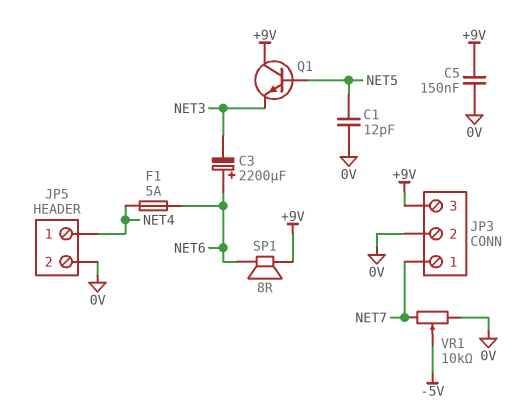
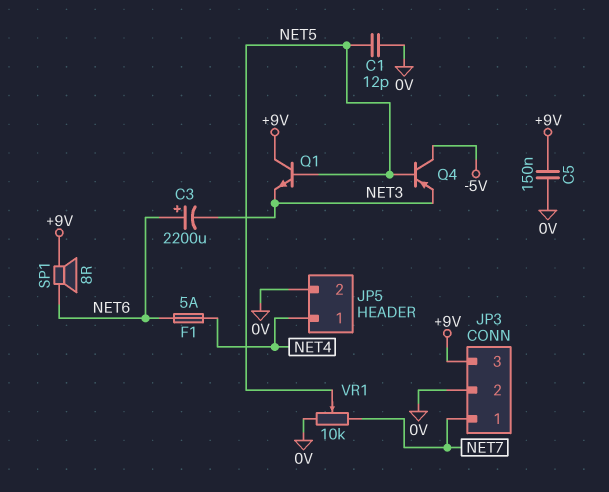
Q4: none -> PNP (B NET5, C -5V, E NET3)
VR1: 10k (0V, NET7, wiper -5V) -> 10k (0V, NET7, wiper NET5)

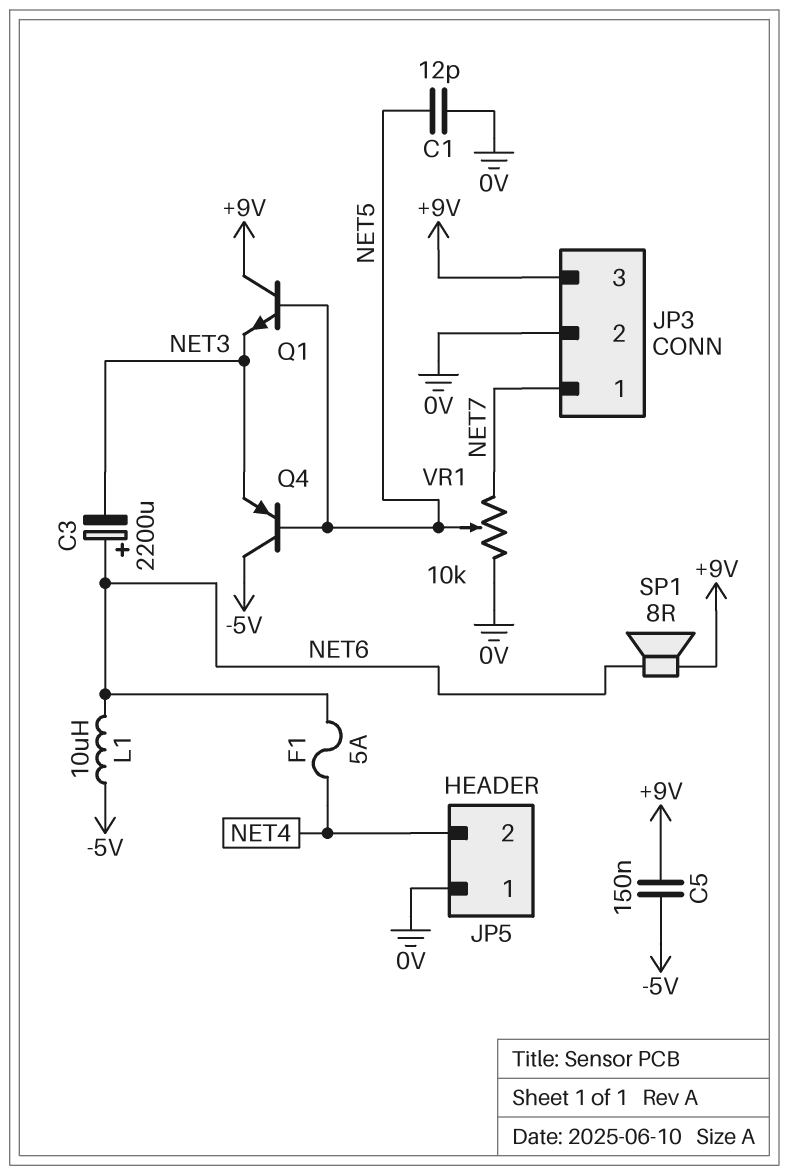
C5: 150nF (+9V, 0V) -> 150nF (+9V, -5V)
JP5 pin 1: NET4 -> 0V
JP5 pin 2: 0V -> NET4
L1: none -> 10uH (-5V, NET6)

